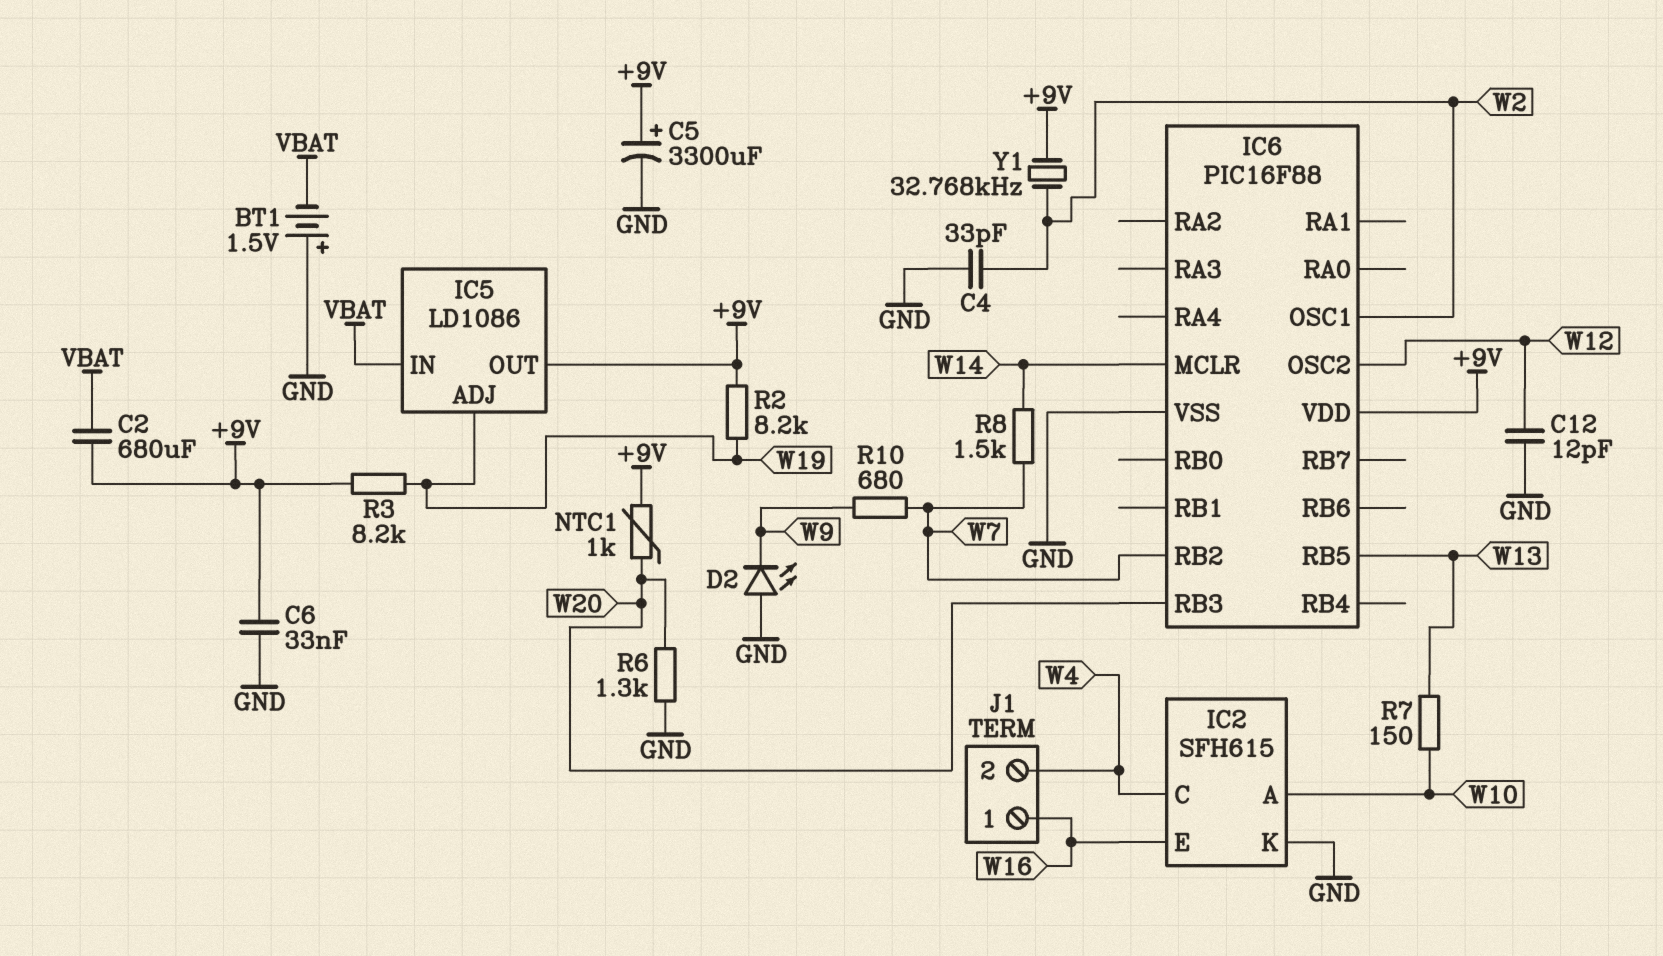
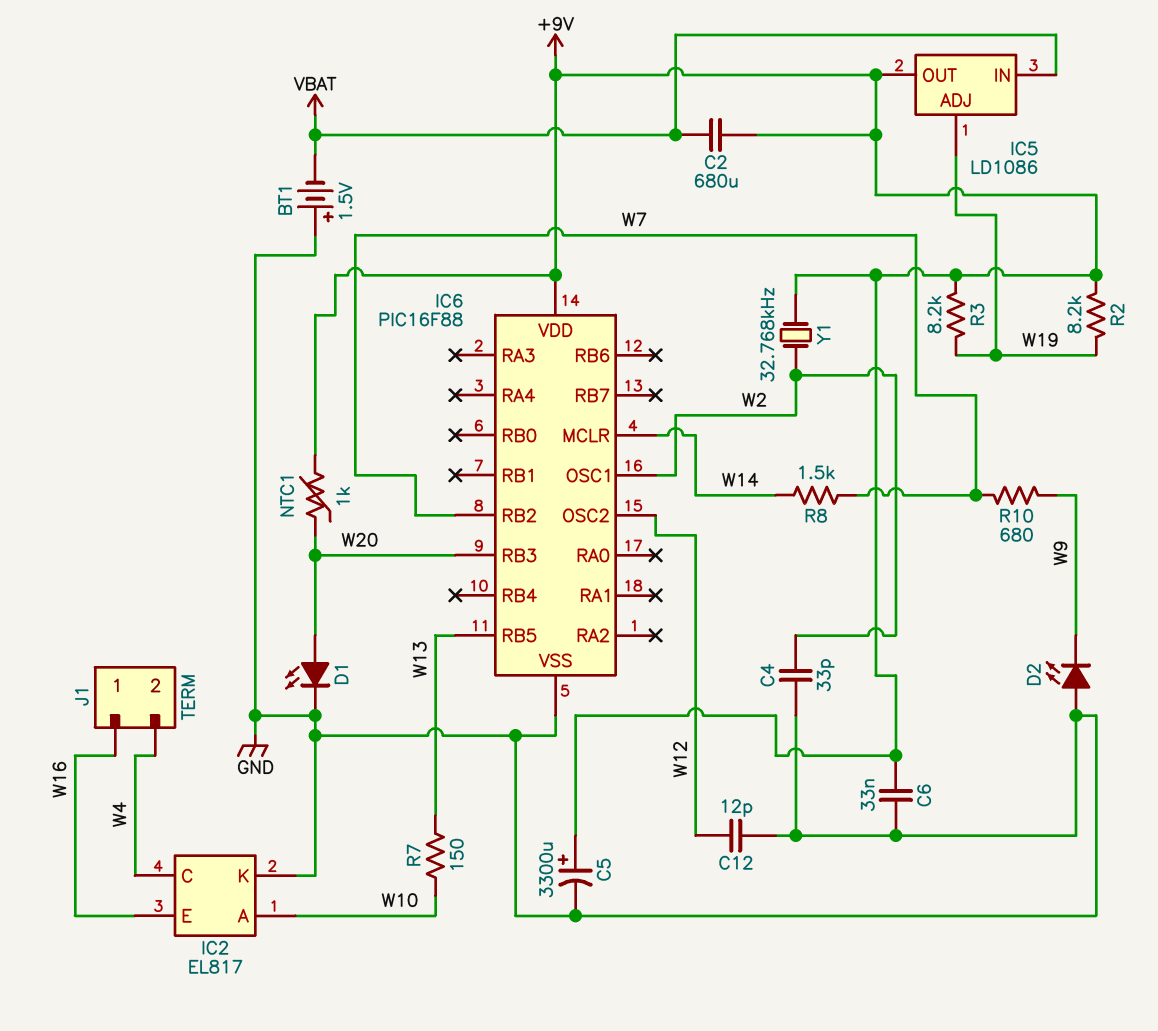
D1: none -> LED (A W20, K GND)
IC2: SFH615 -> EL817
R6: 1.3k (GND, W20) -> none

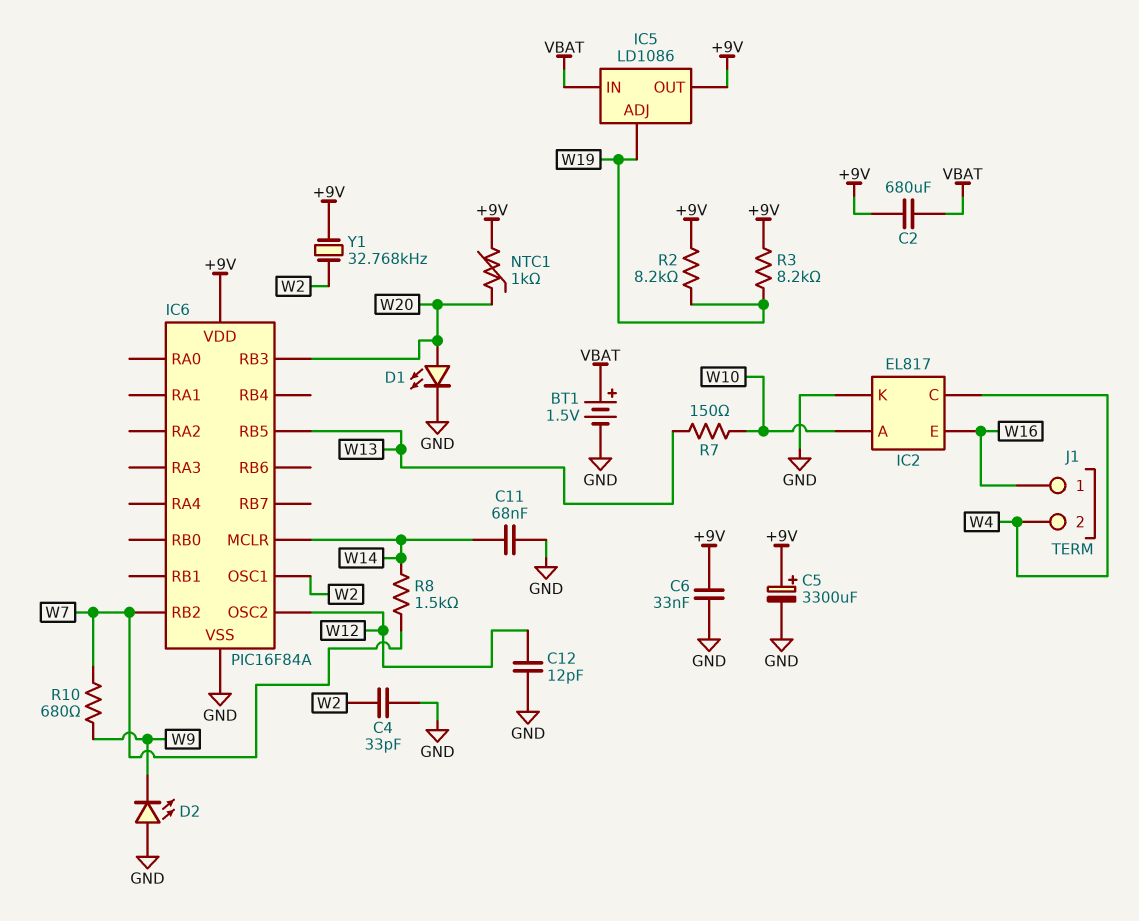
BT1: 1.5V (plus GND, minus VBAT) -> 1.5V (plus VBAT, minus GND)
C11: none -> 68nF (GND, W14)
IC6: PIC16F88 -> PIC16F84A

